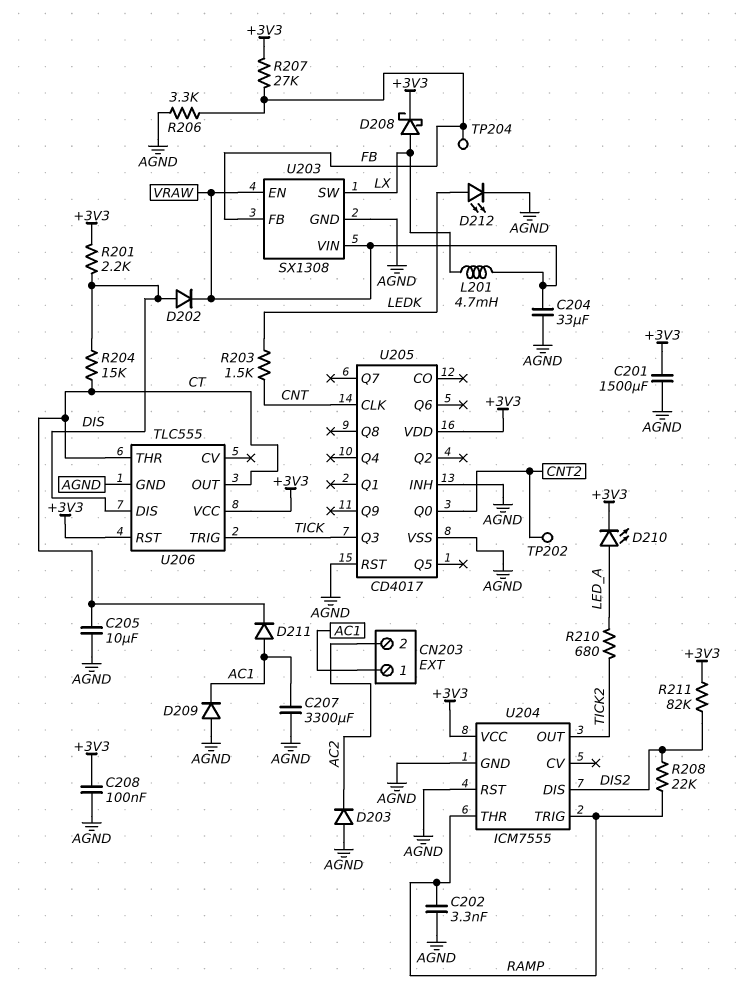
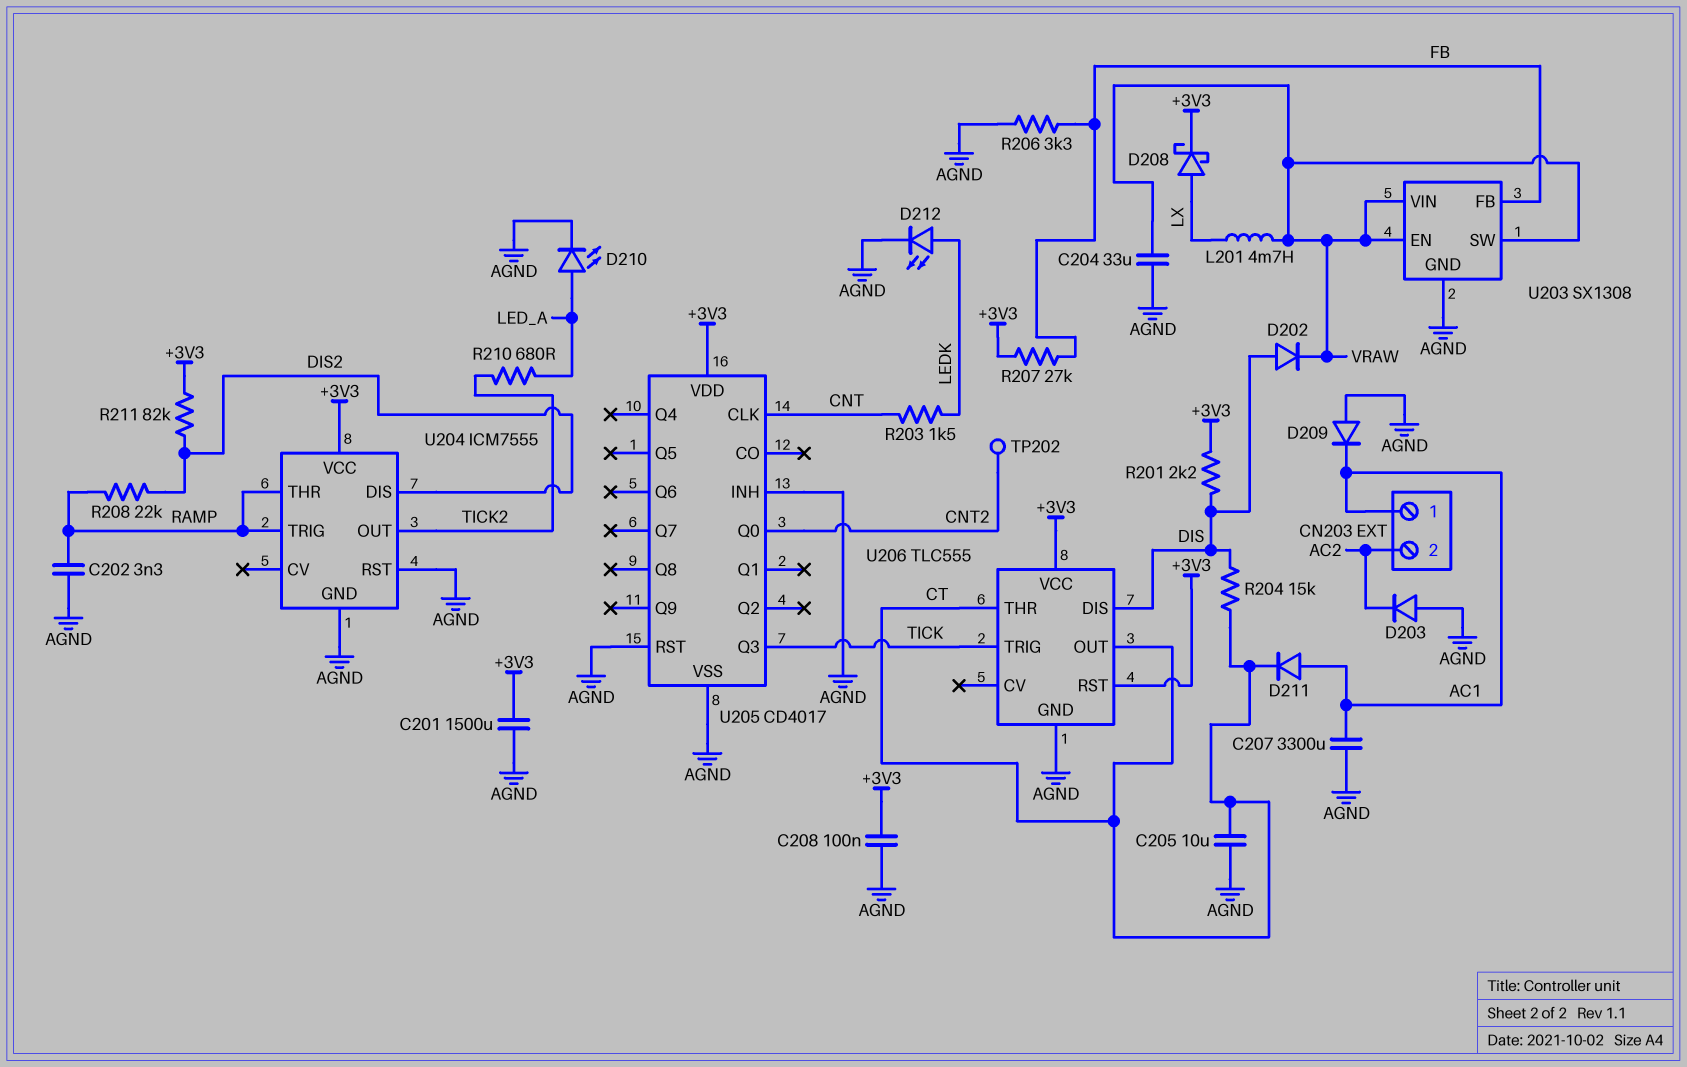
D210: LED (A LED_A, K +3V3) -> LED (A LED_A, K AGND)
TP204: test point (FB) -> none
U203 pin SW: LX -> VRAW

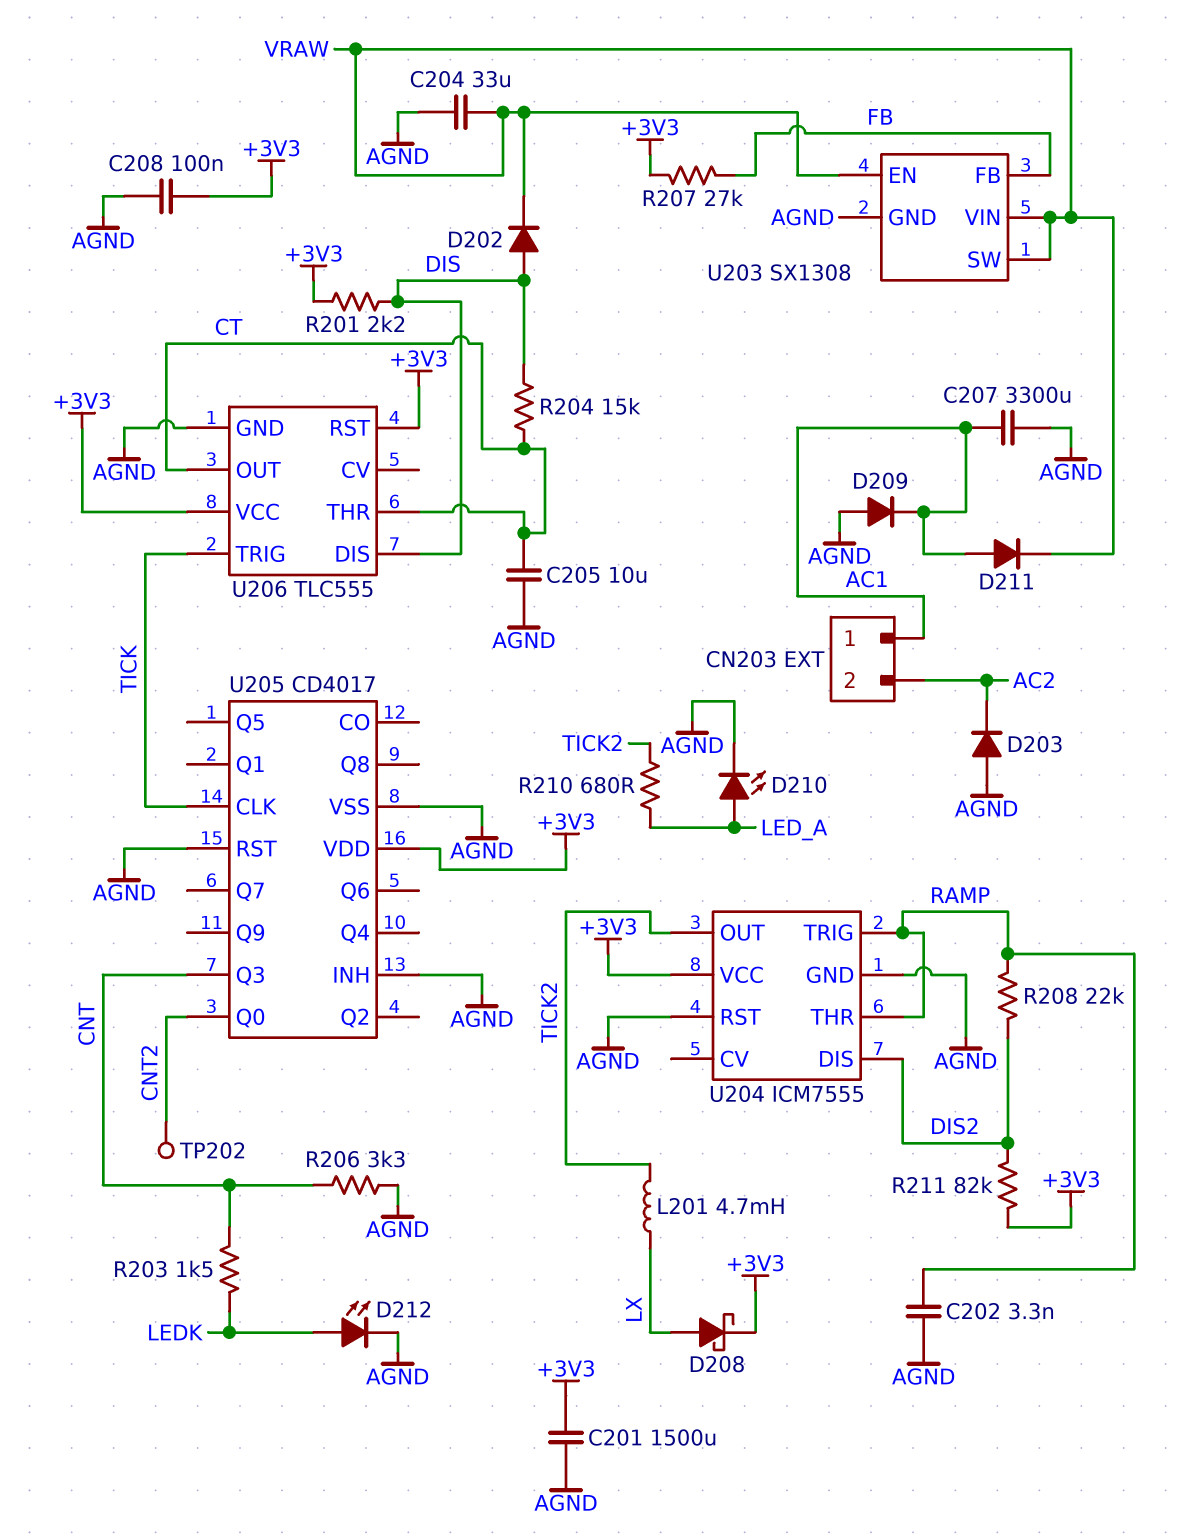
D211: diode (A AC1, K CT) -> diode (A AC1, K VRAW)
L201: 4.7mH (LX, VRAW) -> 4.7mH (LX, TICK2)
R206: 3.3k (AGND, FB) -> 3.3k (AGND, CNT)
U205 pin CLK: CNT -> TICK
U205 pin Q3: TICK -> CNT

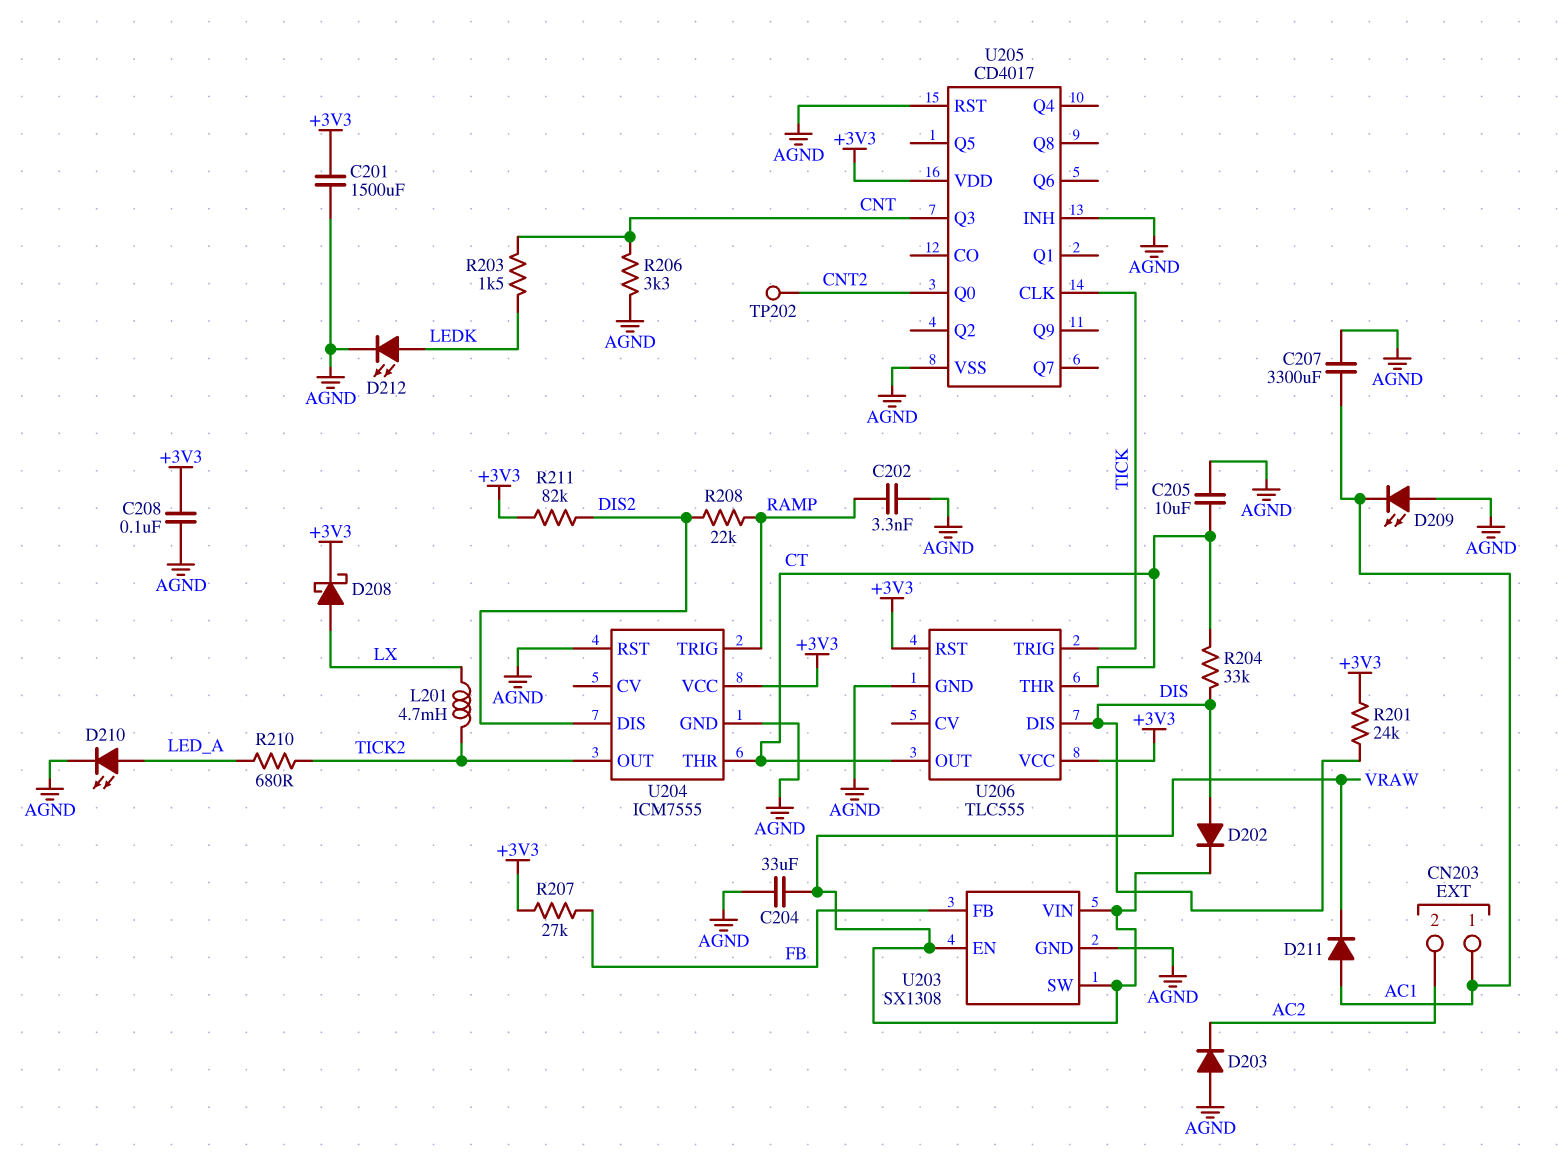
D209: diode (A AGND, K AC1) -> LED (A AGND, K AC1)
R201: 2.2k (+3V3, DIS) -> 24k (+3V3, DIS)
R204: 15k (CT, DIS) -> 33k (CT, DIS)
U204 pin THR: RAMP -> CT

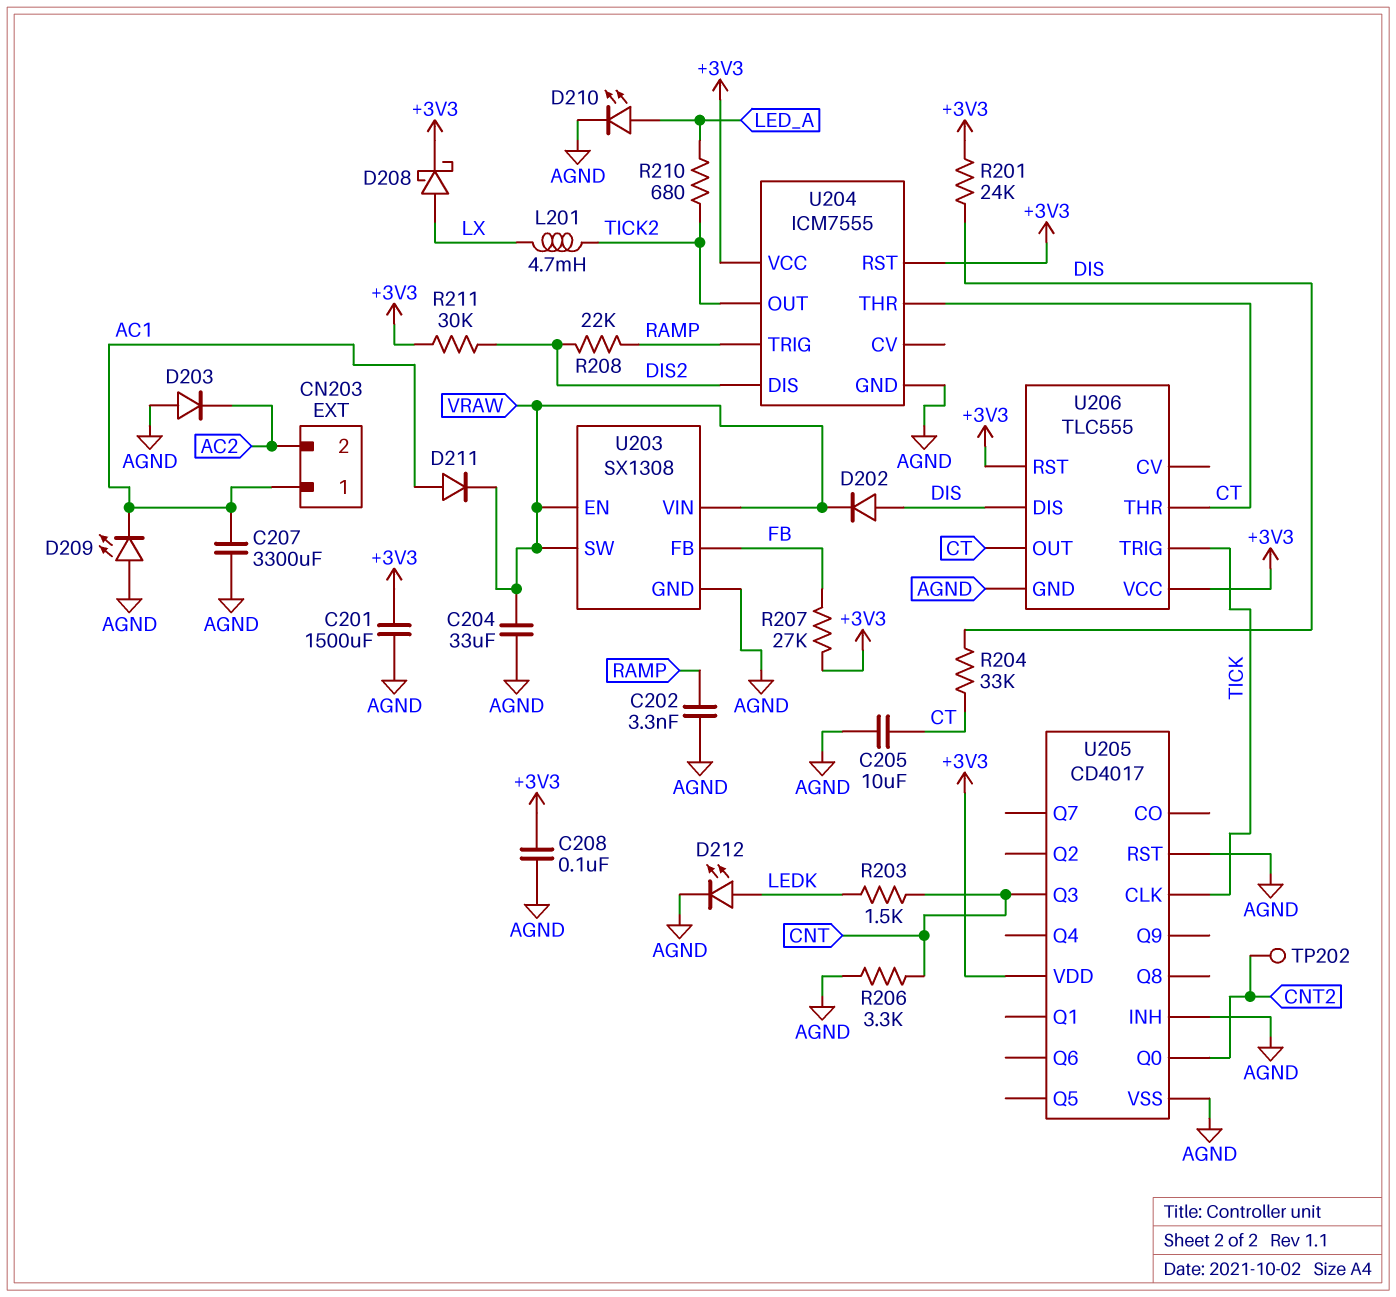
R211: 82k (+3V3, DIS2) -> 30k (+3V3, DIS2)
U204 pin RST: AGND -> +3V3

